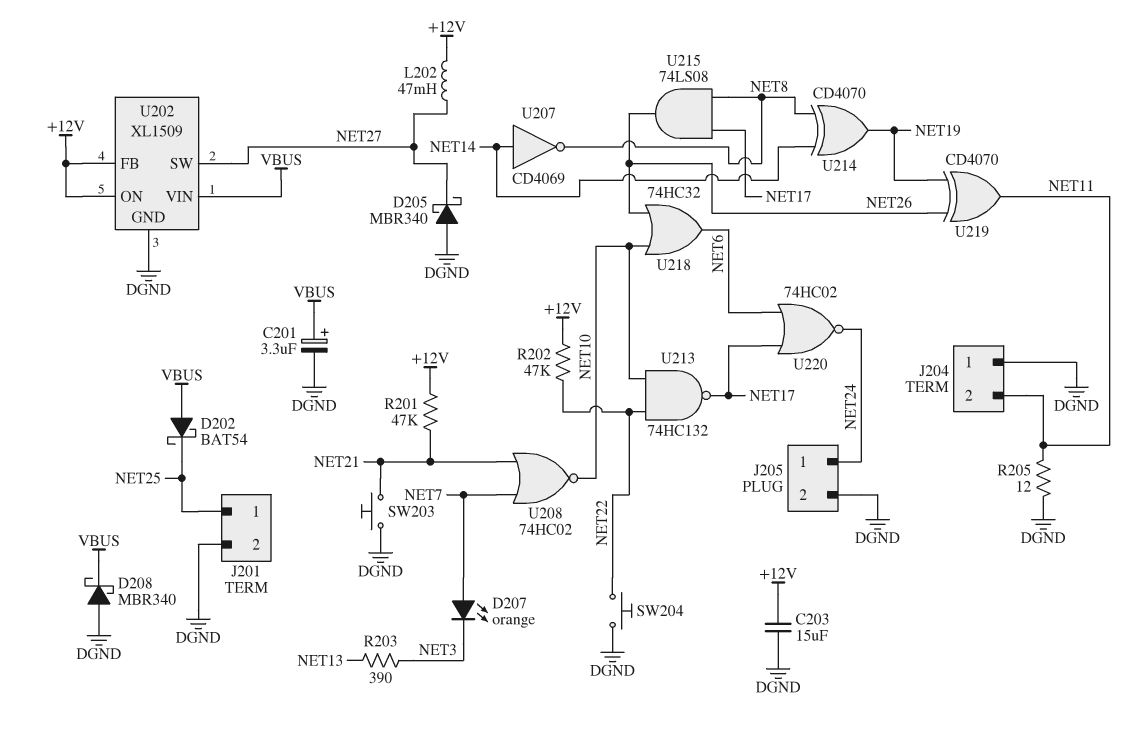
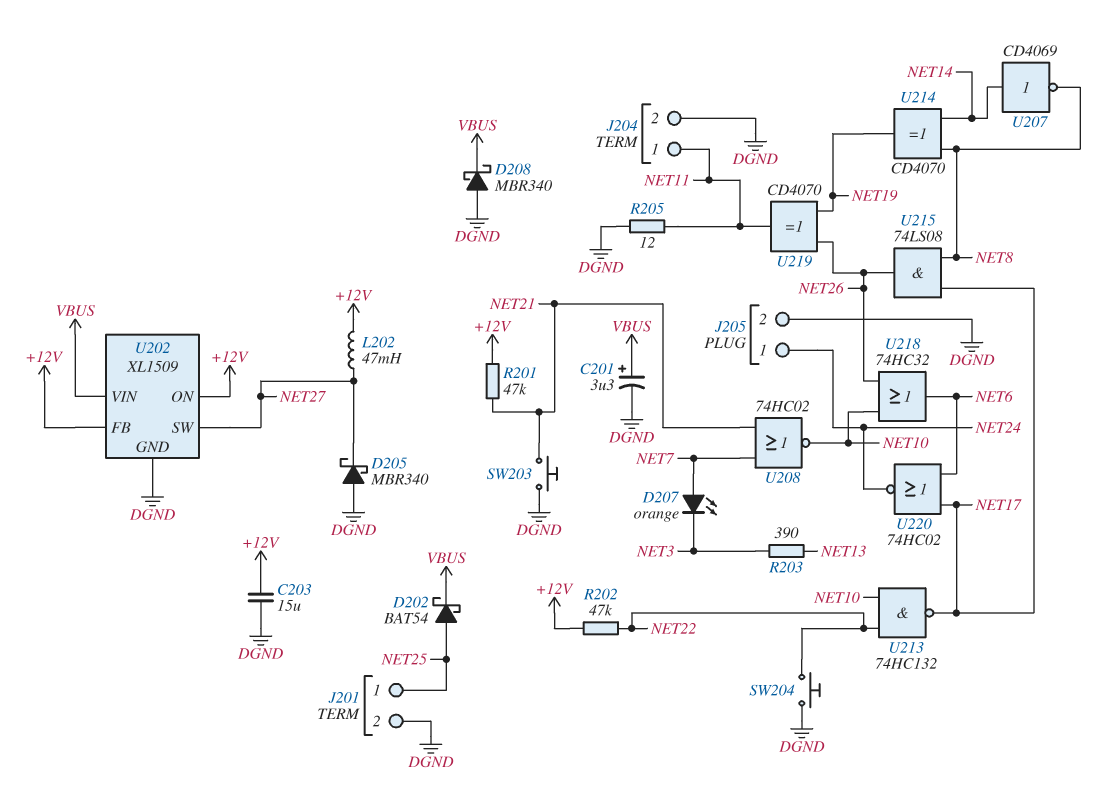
D202: schottky BAT54 (A VBUS, K NET25) -> schottky BAT54 (A NET25, K VBUS)
J204 pin 1: DGND -> NET11
J204 pin 2: NET11 -> DGND

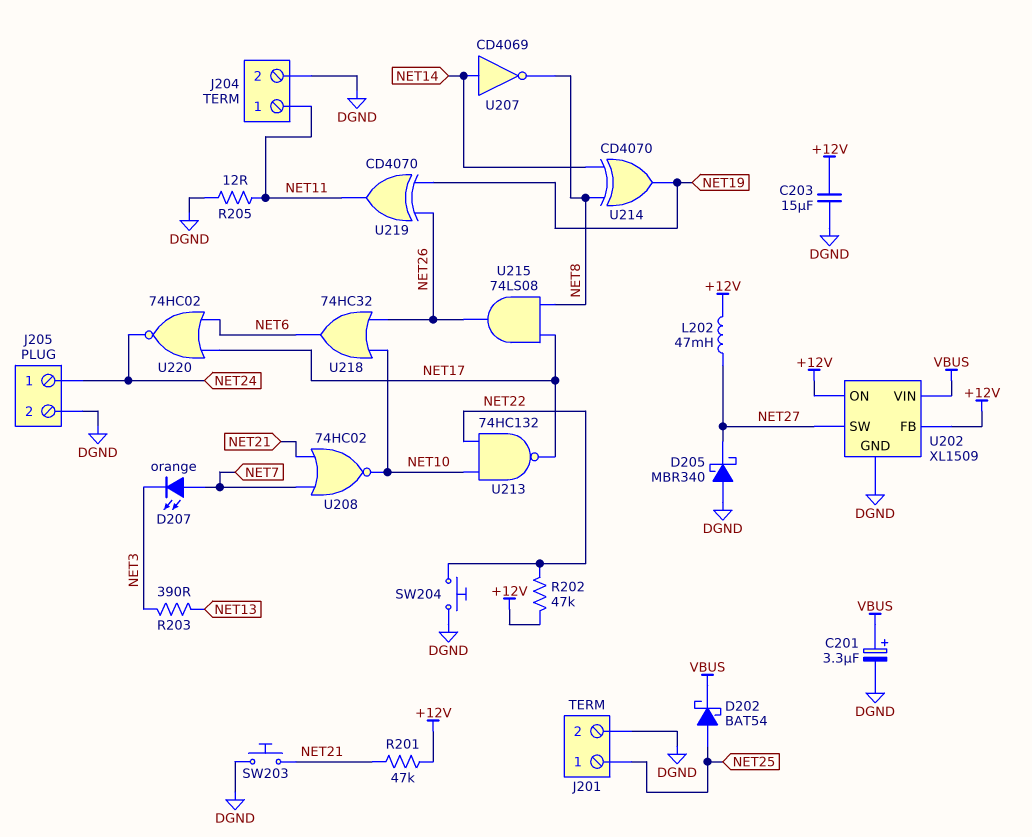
D208: schottky MBR340 (A DGND, K VBUS) -> none

